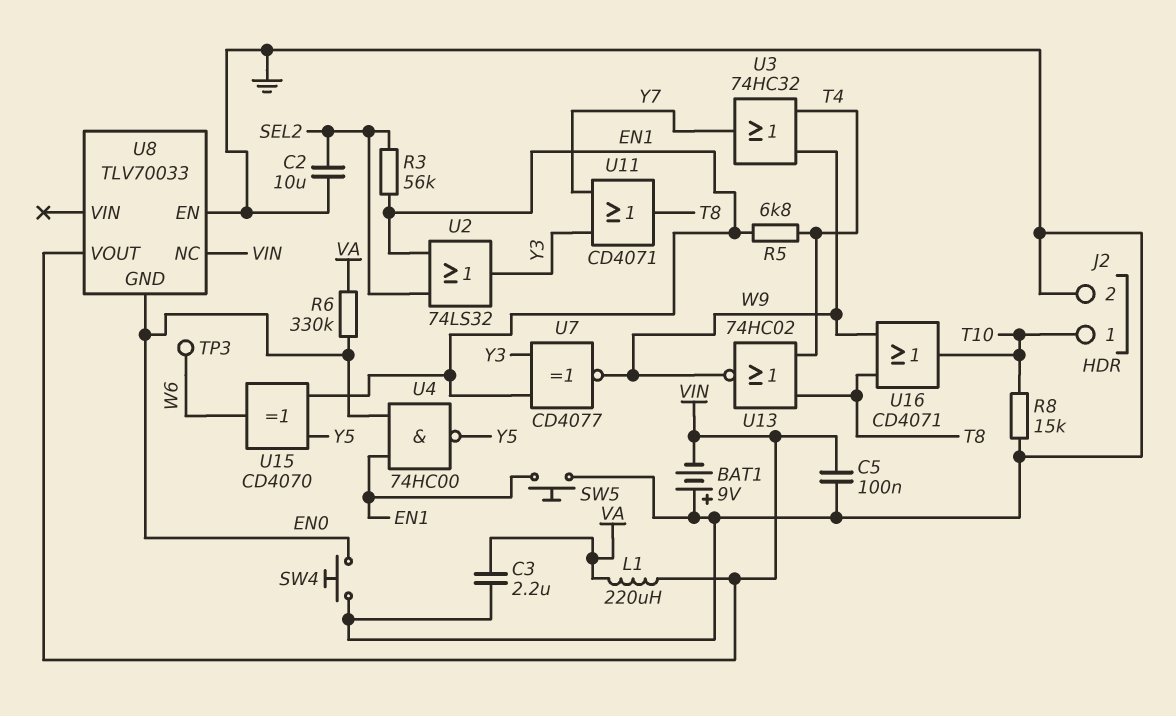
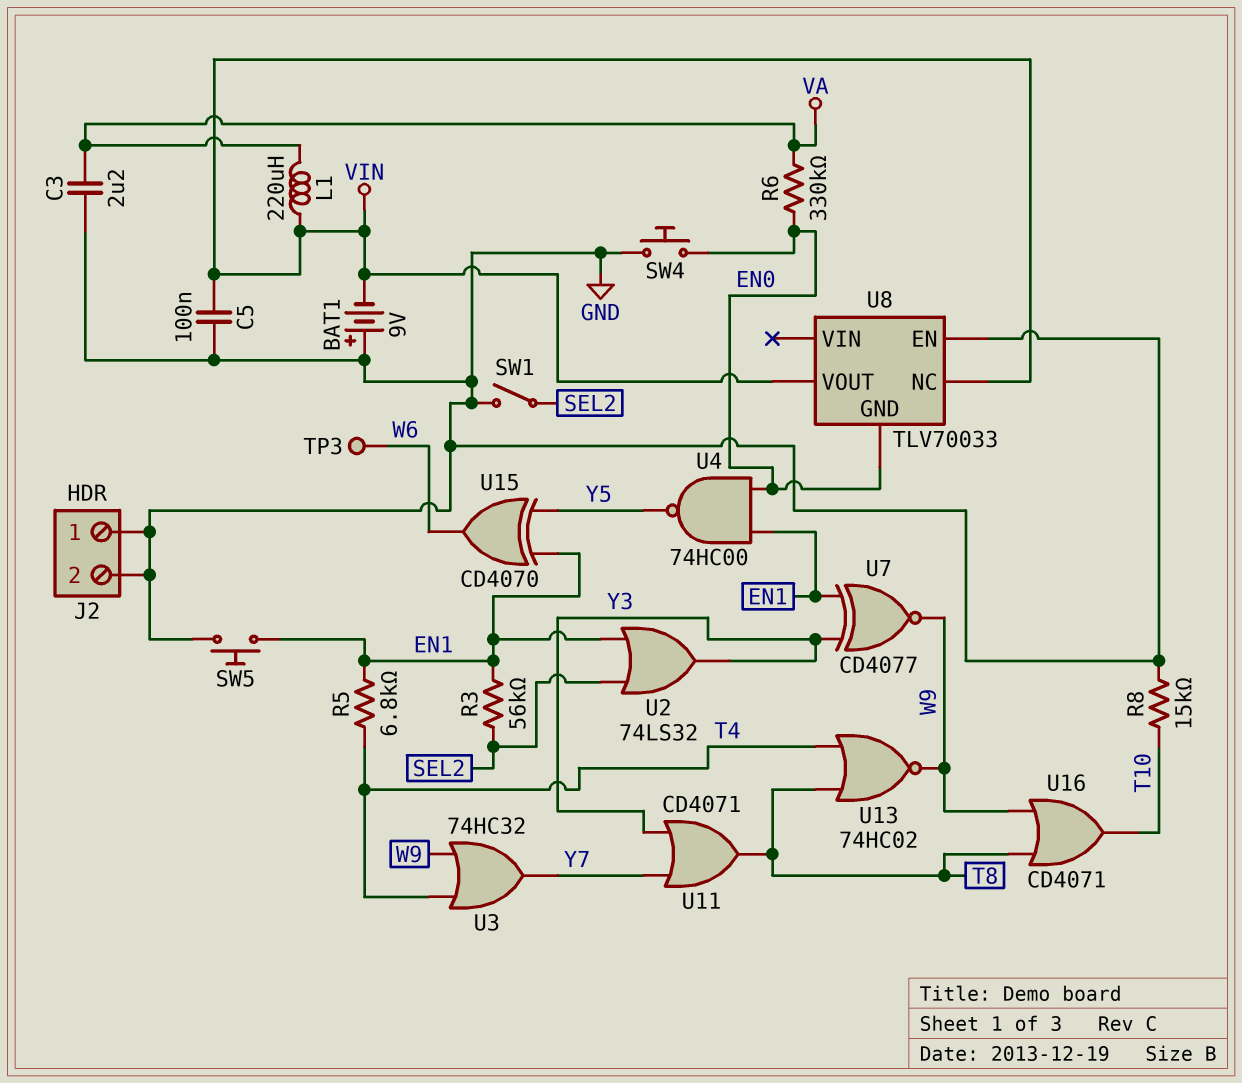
C2: 10uF (GND, SEL2) -> none
J2 pin 1: T10 -> GND
SW1: none -> switch (GND, SEL2)

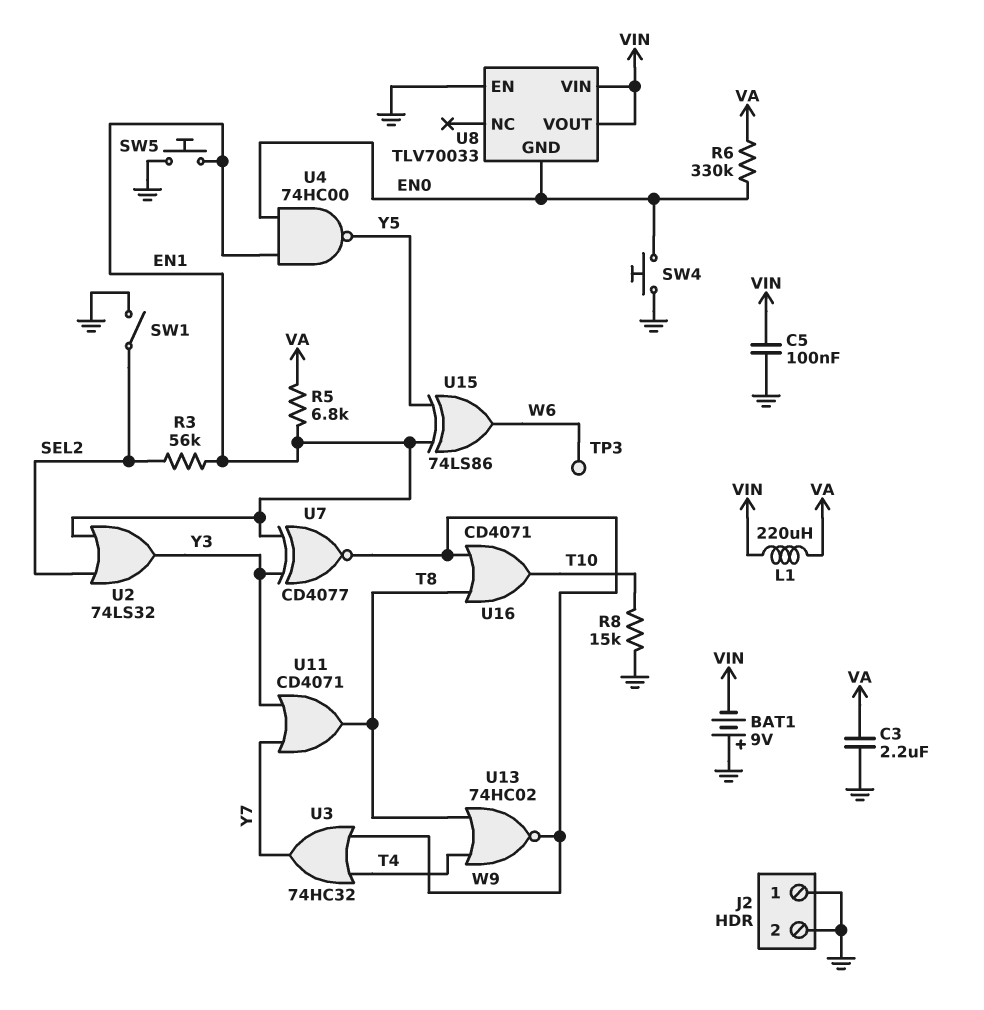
R5: 6.8k (EN1, T4) -> 6.8k (EN1, VA)
U8 pin NC: VIN -> none
U8 pin VIN: none -> VIN
U15: XOR CD4070 (in EN1, in Y5, out W6) -> XOR 74LS86 (in EN1, in Y5, out W6)

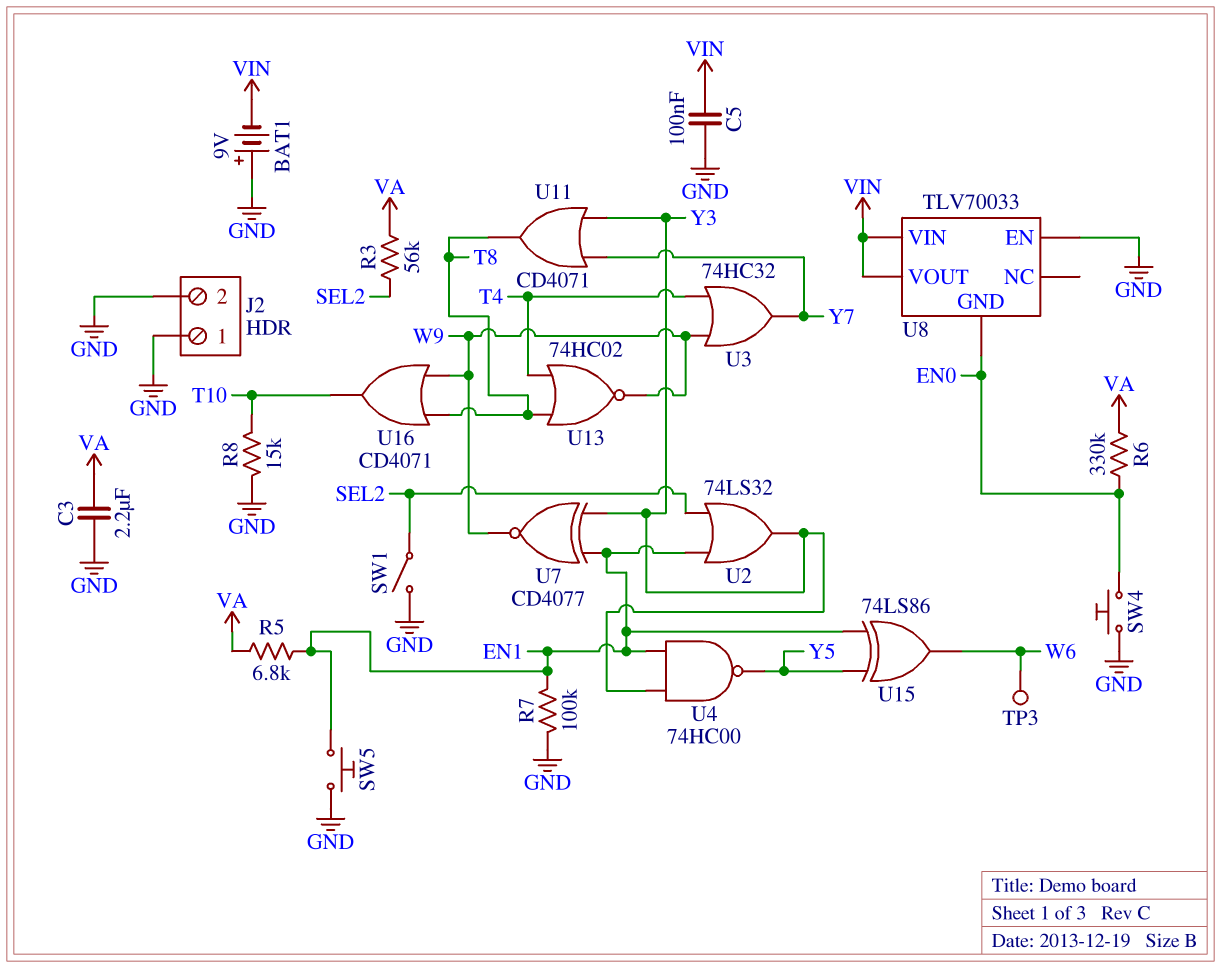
L1: 220uH (VA, VIN) -> none
R3: 56k (EN1, SEL2) -> 56k (SEL2, VA)
R7: none -> 100k (EN1, GND)
U4: NAND 74HC00 (in EN0, in EN1, out Y5) -> NAND 74HC00 (in EN1, in Y3, out Y5)

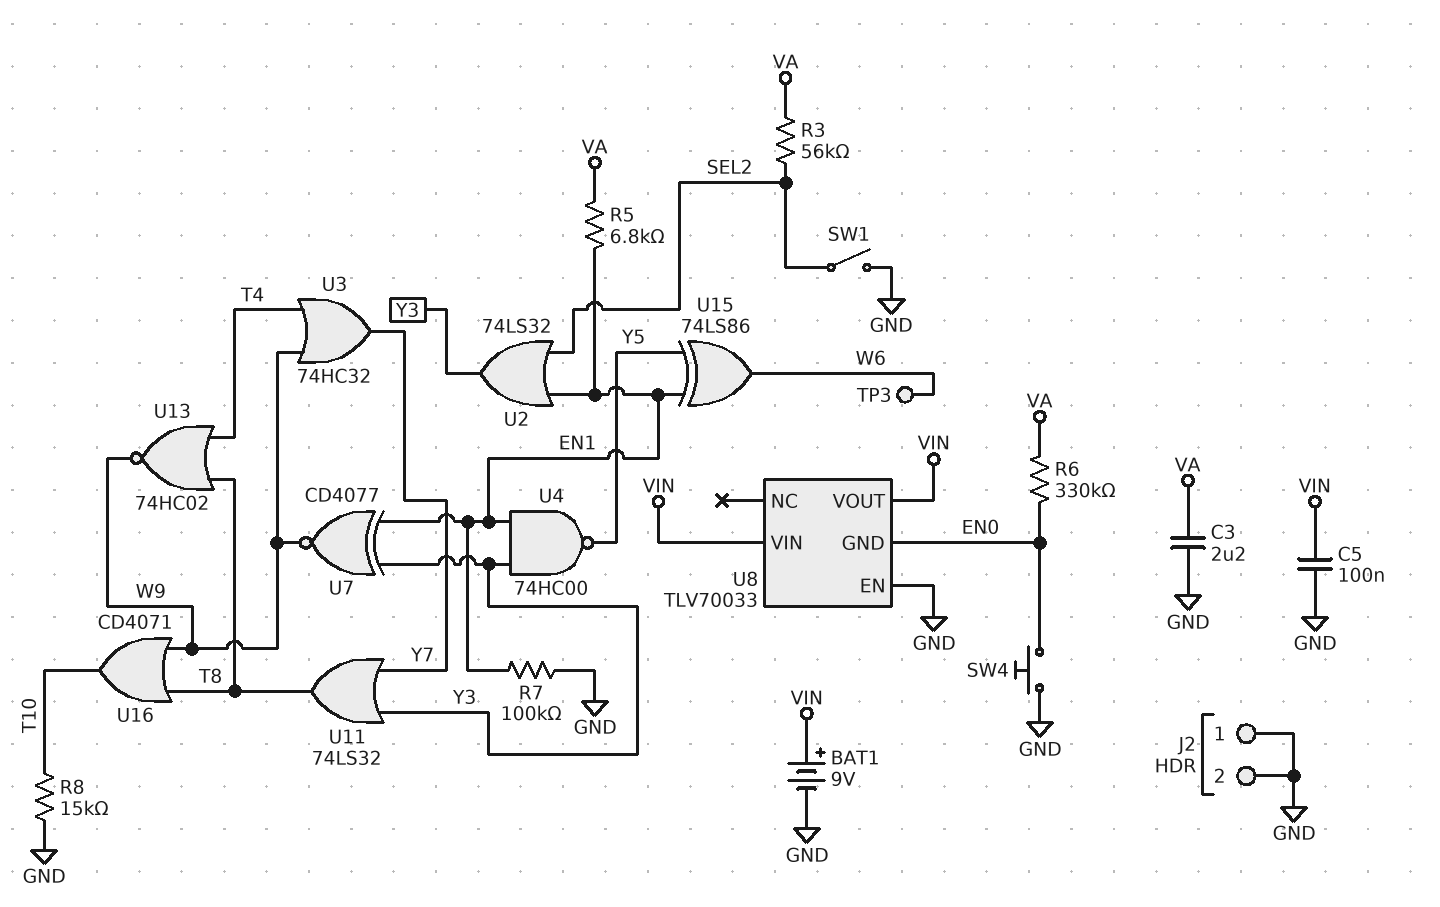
BAT1: 9V (plus GND, minus VIN) -> 9V (plus VIN, minus GND)
SW5: button (EN1, GND) -> none
U11: OR CD4071 (in Y3, in Y7, out T8) -> OR 74LS32 (in Y3, in Y7, out T8)

